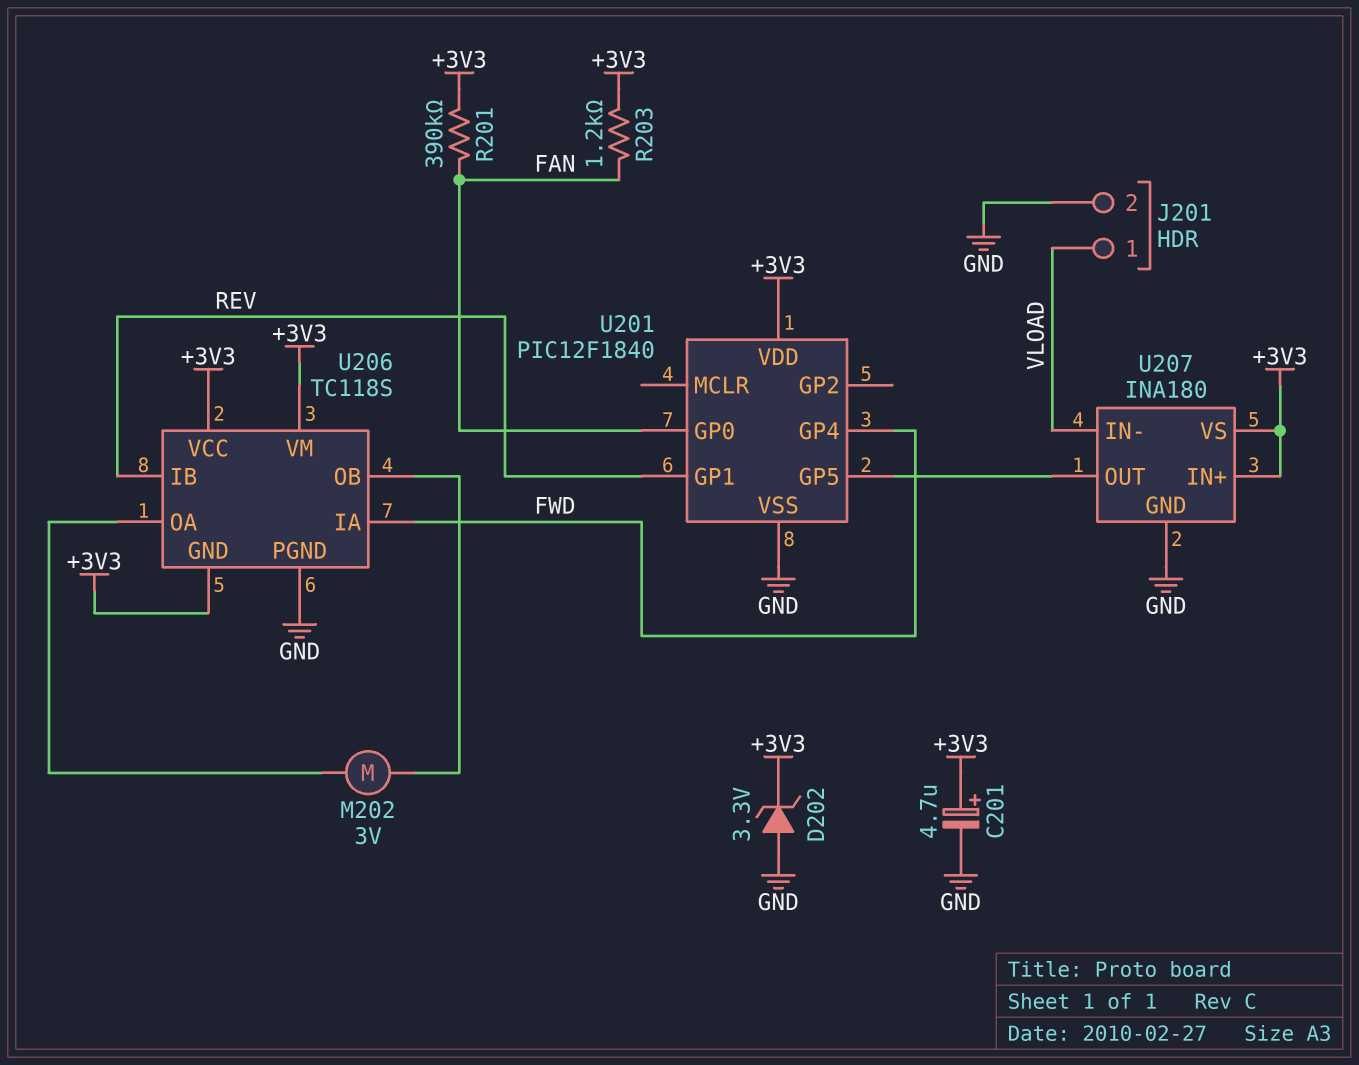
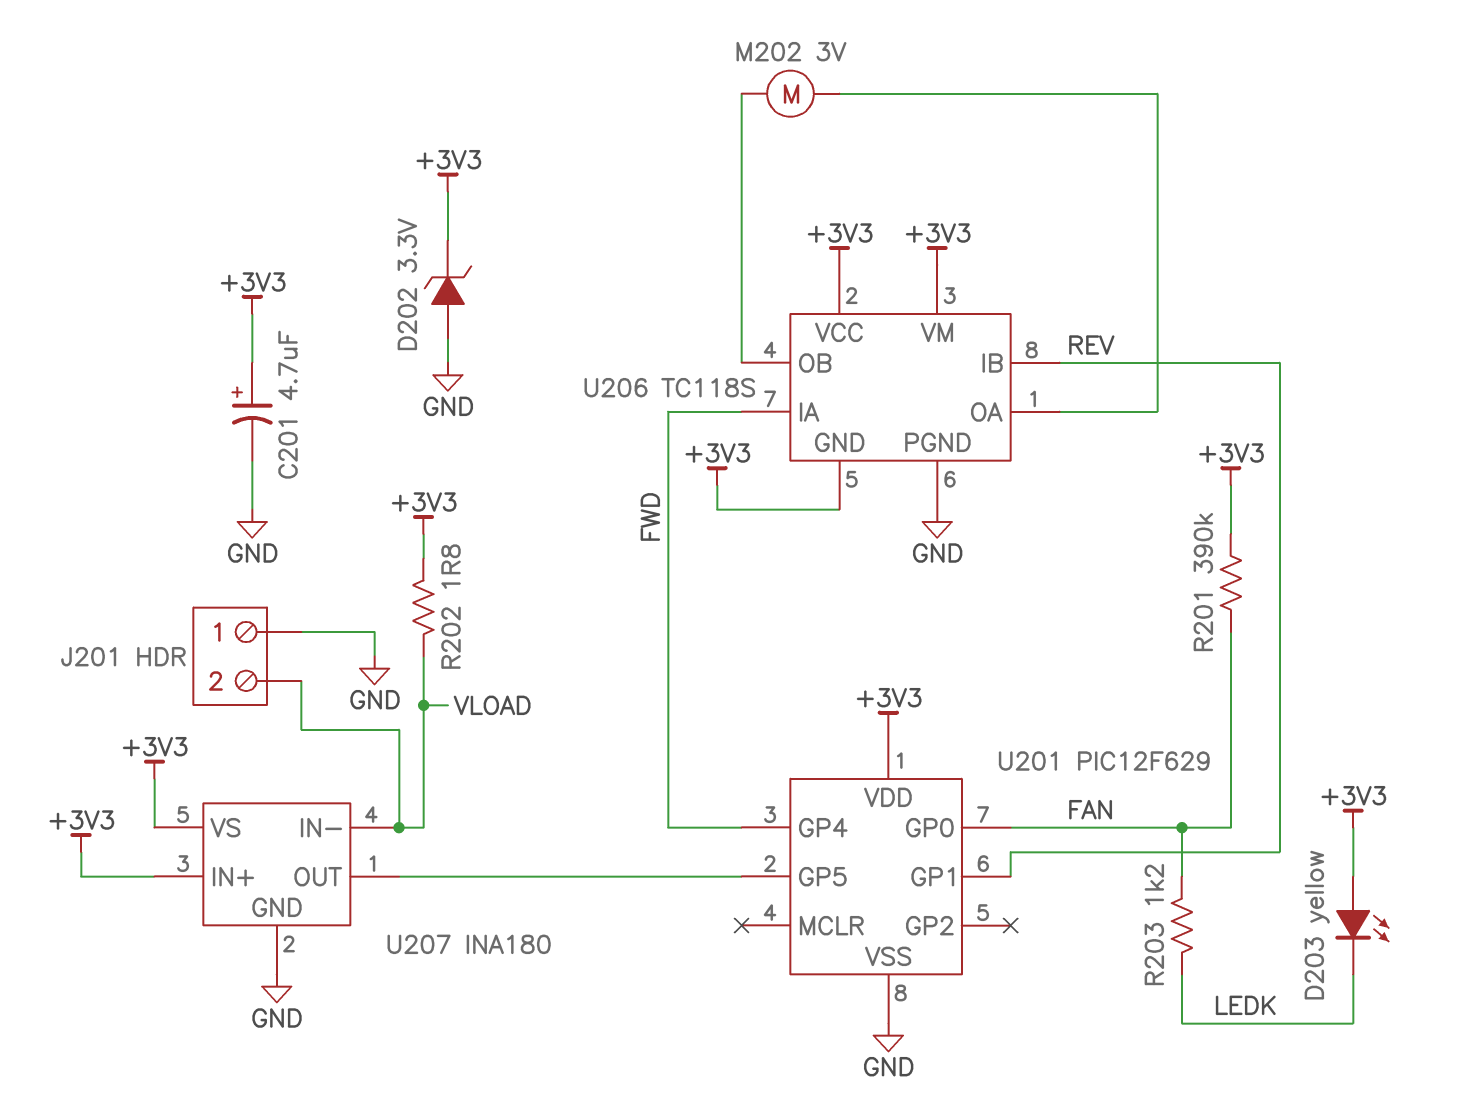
D203: none -> LED yellow (A +3V3, K LEDK)
J201 pin 1: VLOAD -> GND
J201 pin 2: GND -> VLOAD
R202: none -> 1.8 (+3V3, VLOAD)
R203: 1.2k (+3V3, FAN) -> 1.2k (FAN, LEDK)
U201: PIC12F1840 -> PIC12F629

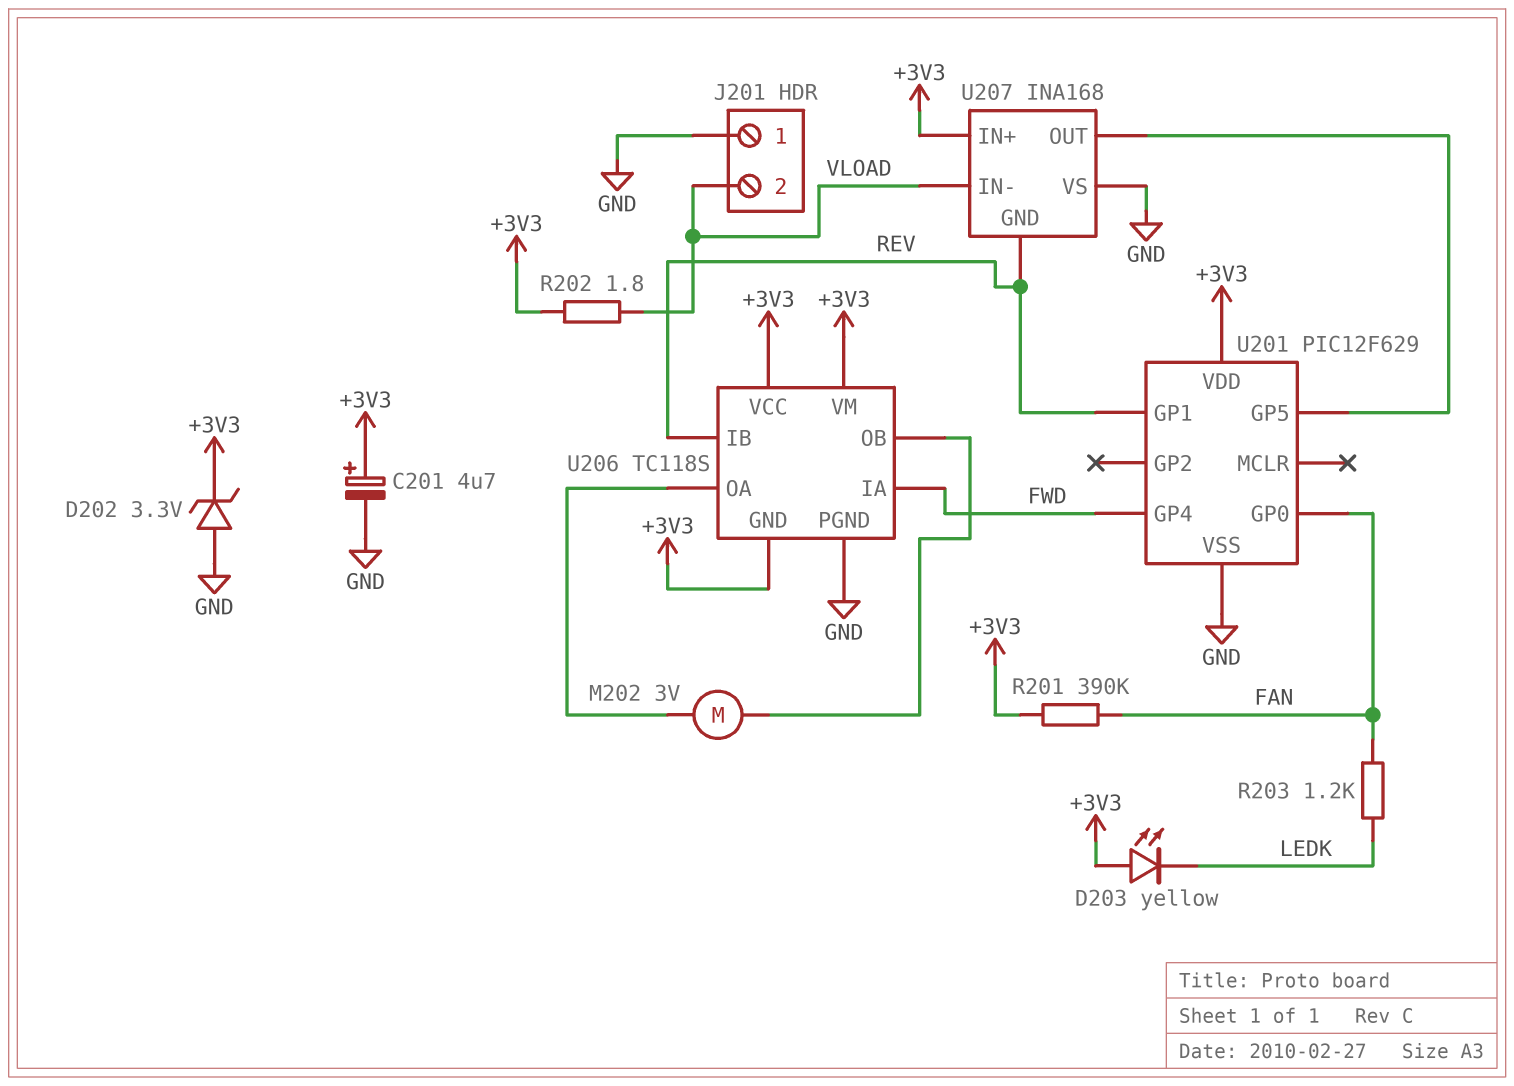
U207: INA180 -> INA168
U207 pin GND: GND -> REV
U207 pin VS: +3V3 -> GND

